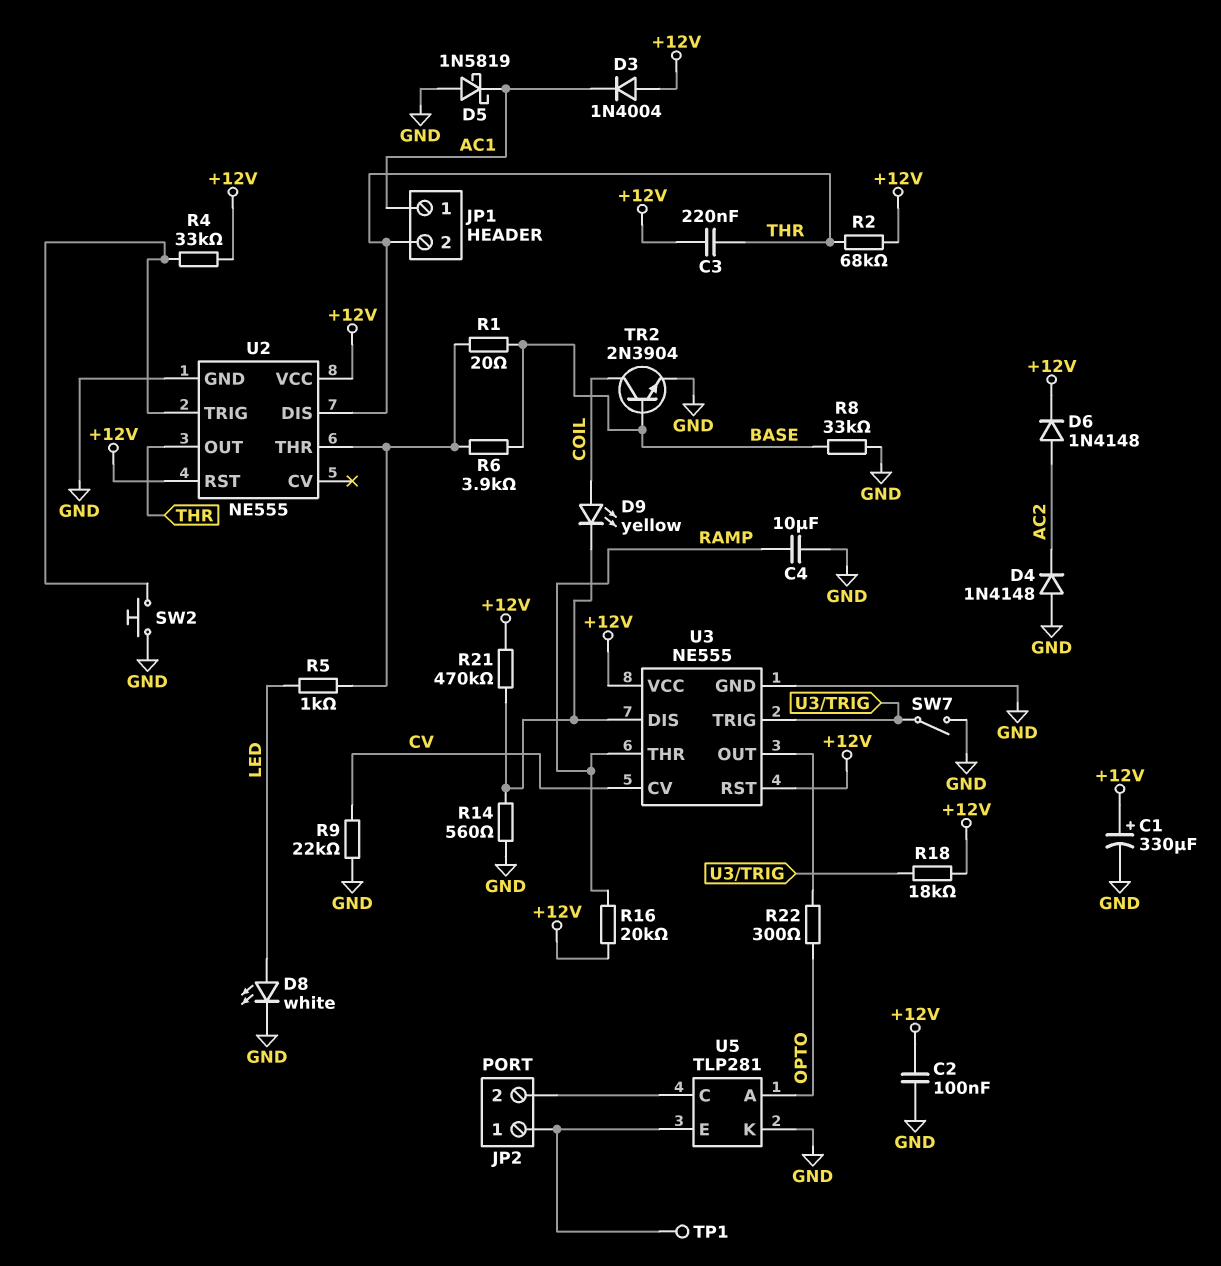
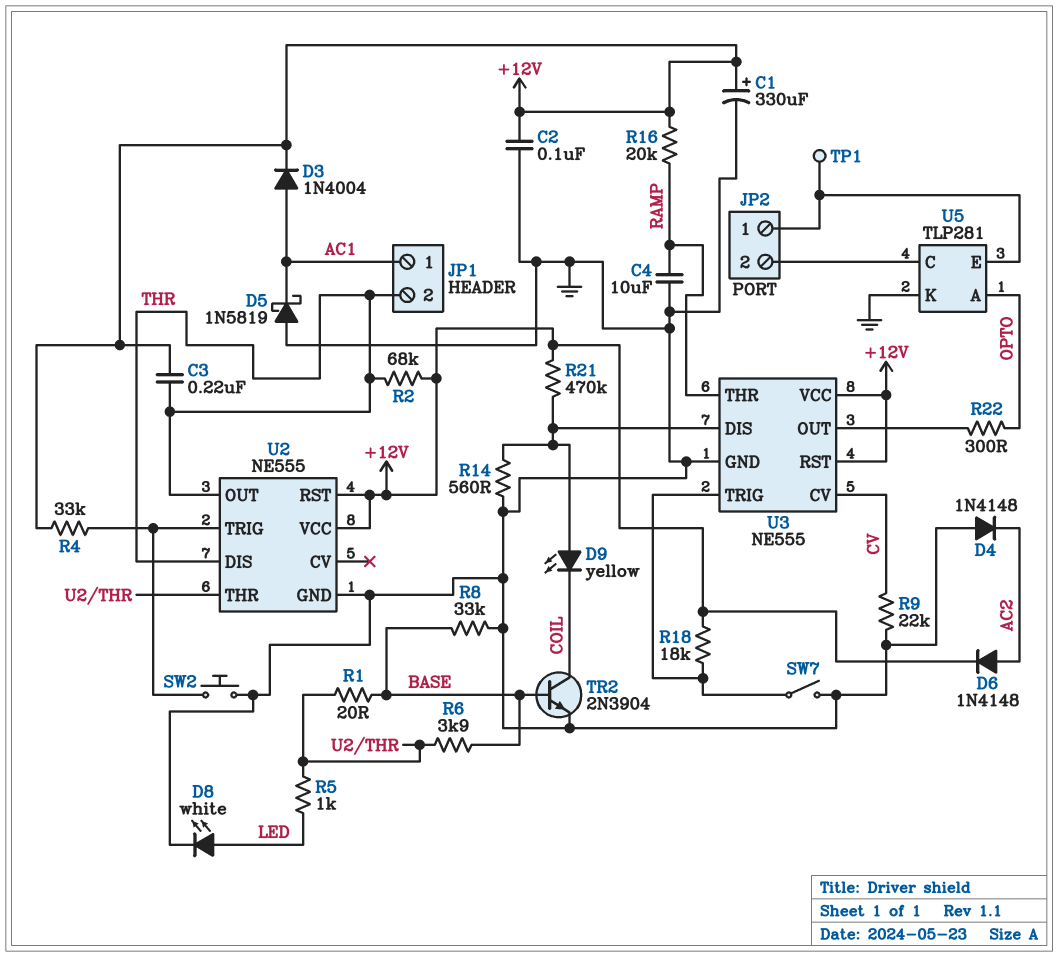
D3: diode 1N4004 (A +12V, K AC1) -> diode 1N4004 (A AC1, K +12V)
D9: LED yellow (A COIL, K U3/DIS) -> LED yellow (A U3/DIS, K COIL)

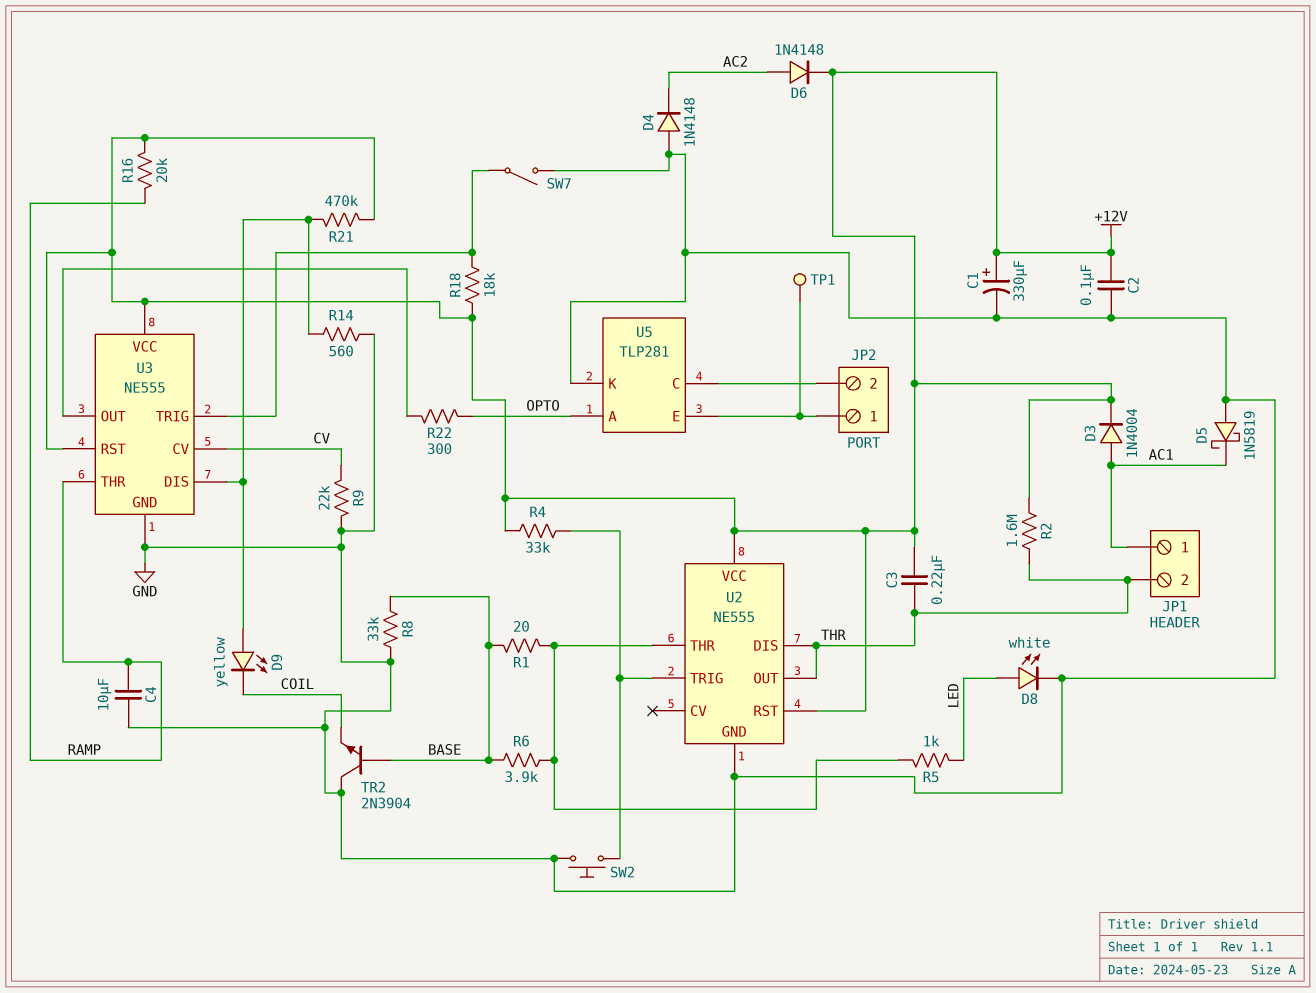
R2: 68k (+12V, THR) -> 1.6M (+12V, THR)
TR2: NPN 2N3904 (B BASE, C COIL, E GND) -> NPN 2N3904 (B BASE, C GND, E COIL)

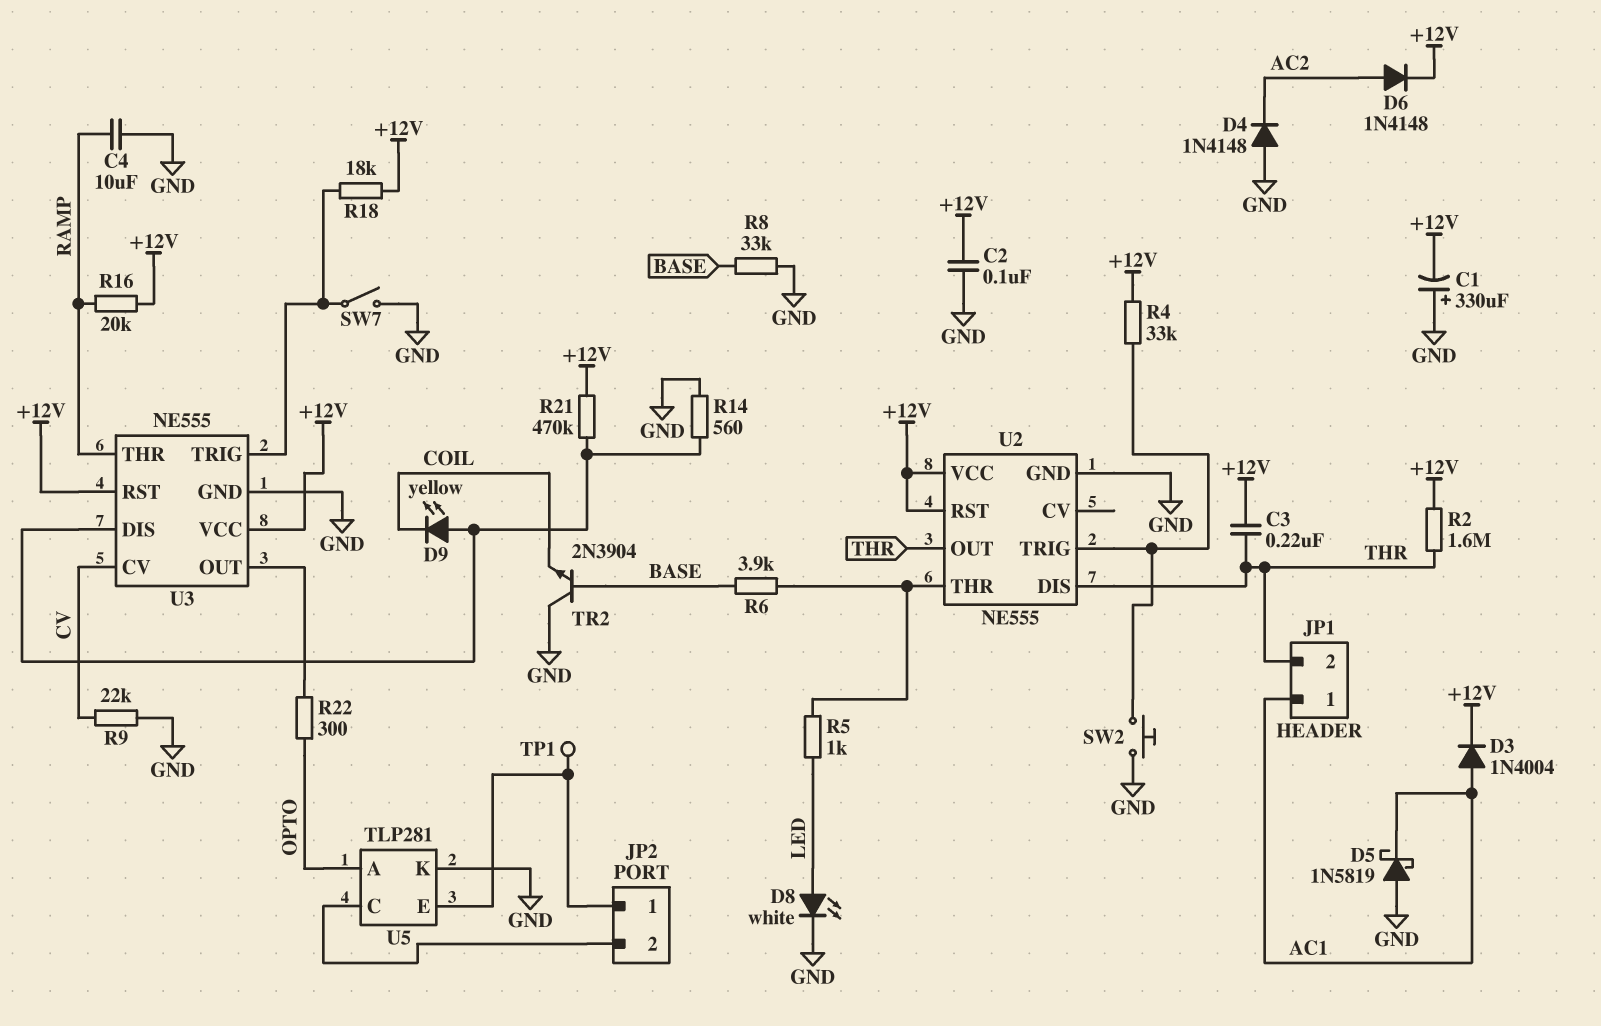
C1: 330uF (plus +12V, minus GND) -> 330uF (plus GND, minus +12V)
R1: 20 (BASE, U2/THR) -> none

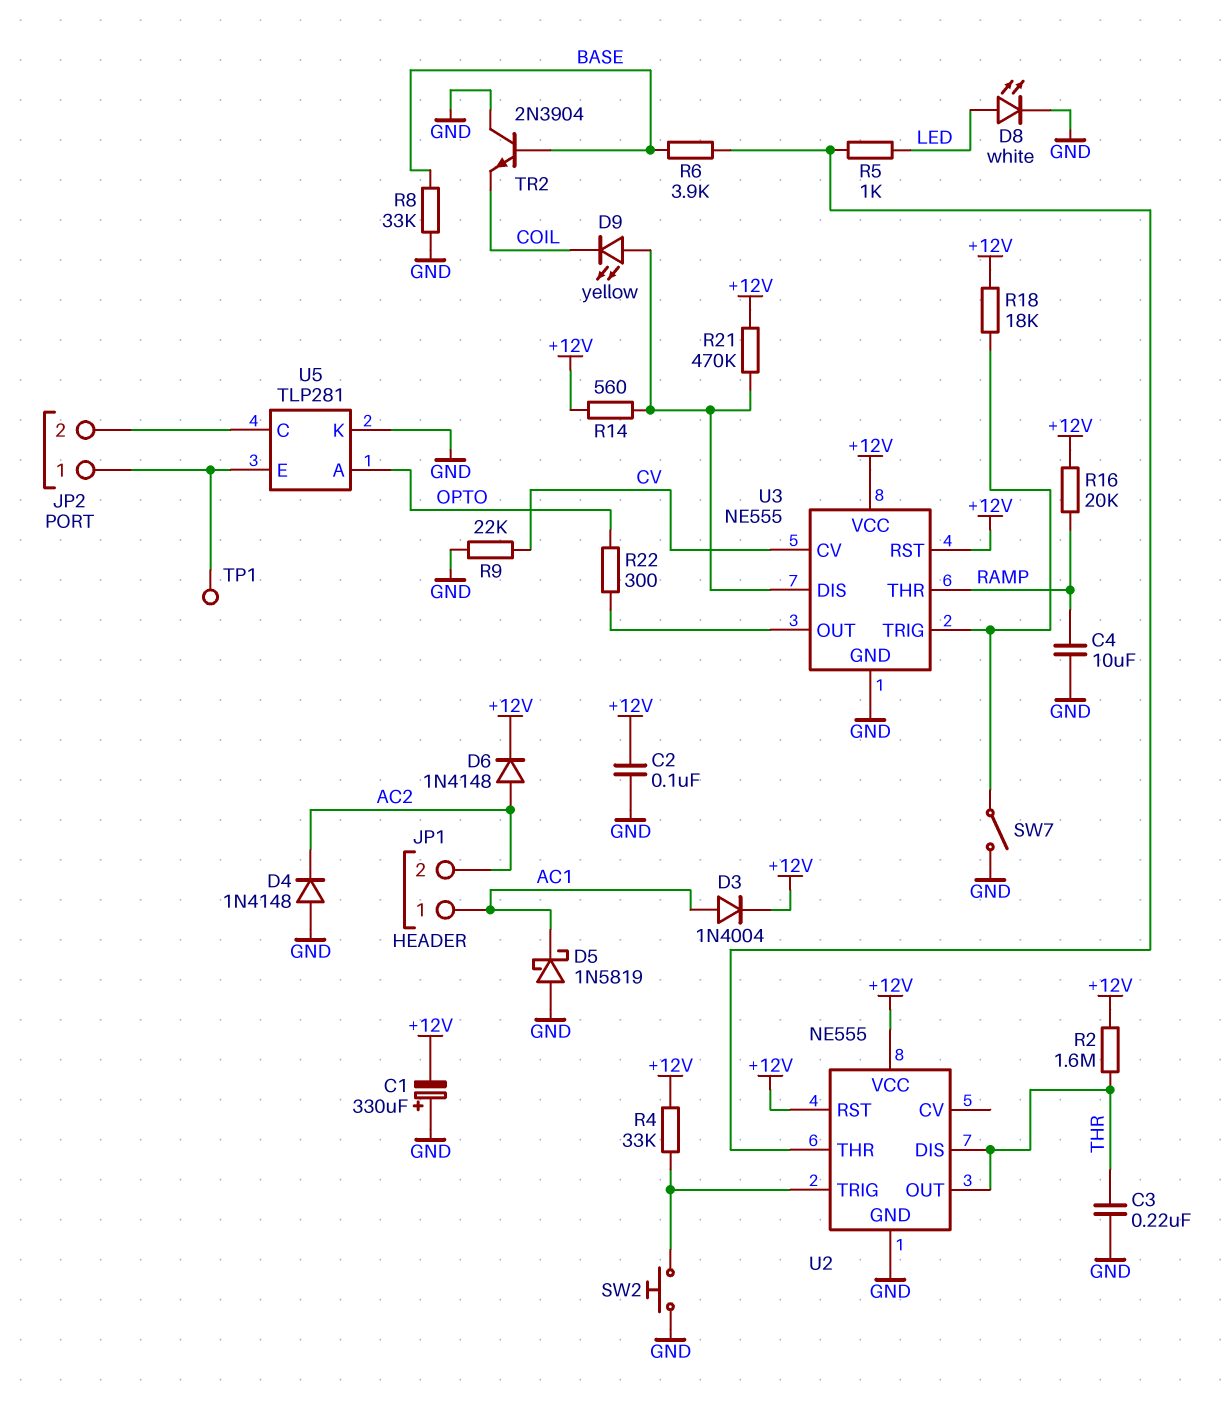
C3: 220nF (+12V, THR) -> 220nF (GND, THR)
JP1 pin 2: THR -> AC2
R14: 560 (GND, U3/DIS) -> 560 (+12V, U3/DIS)

